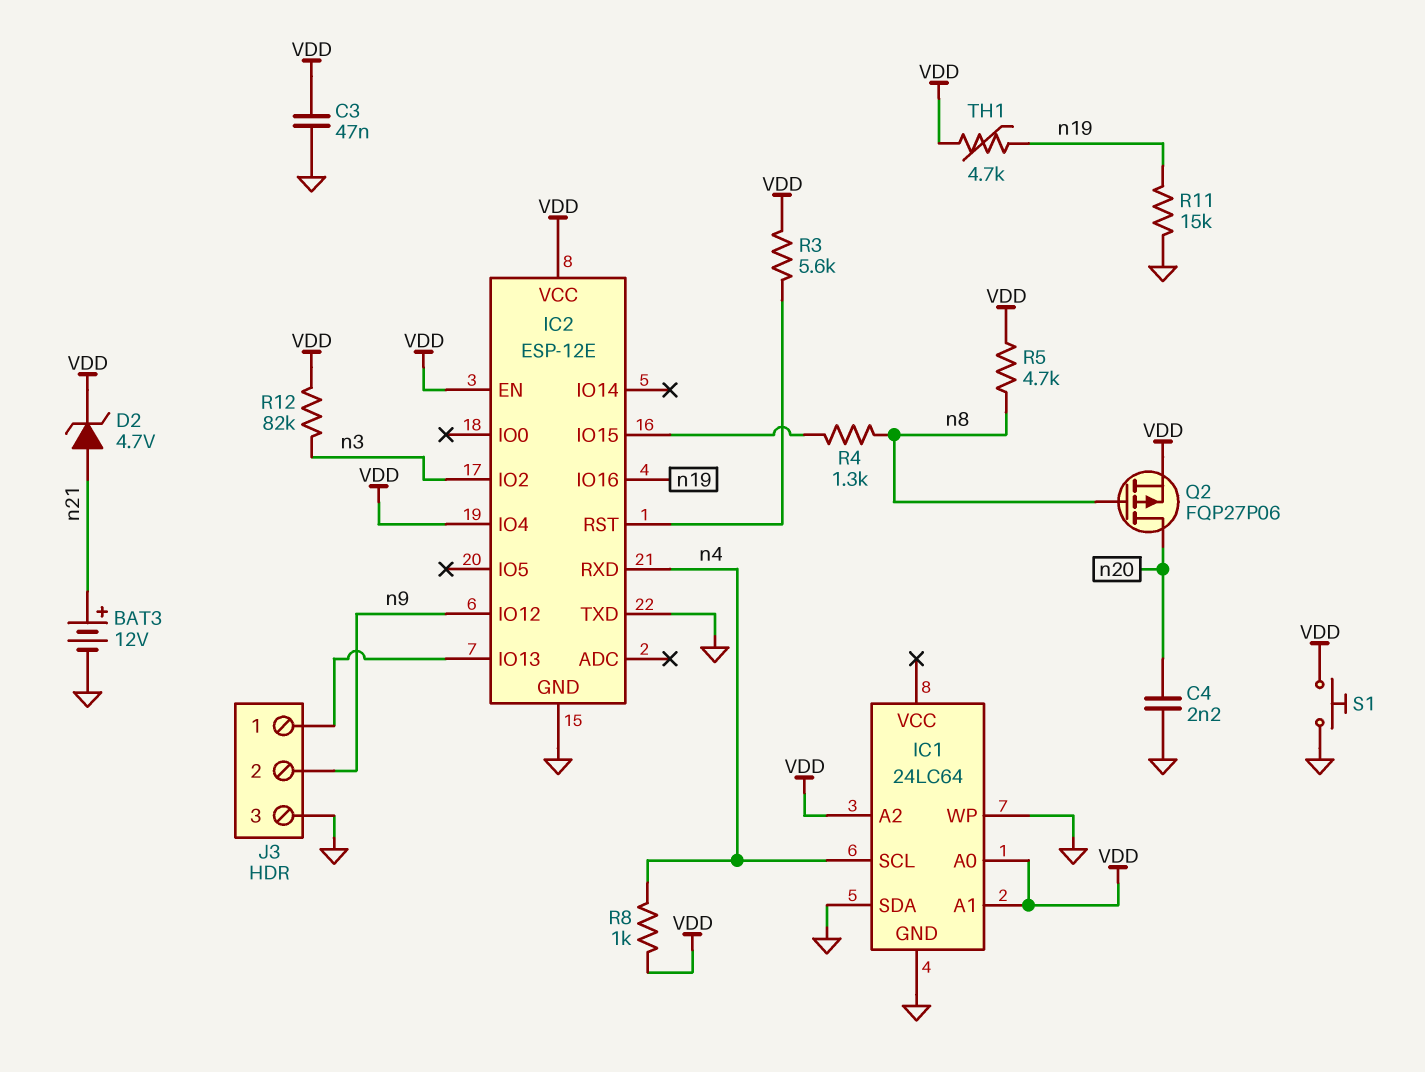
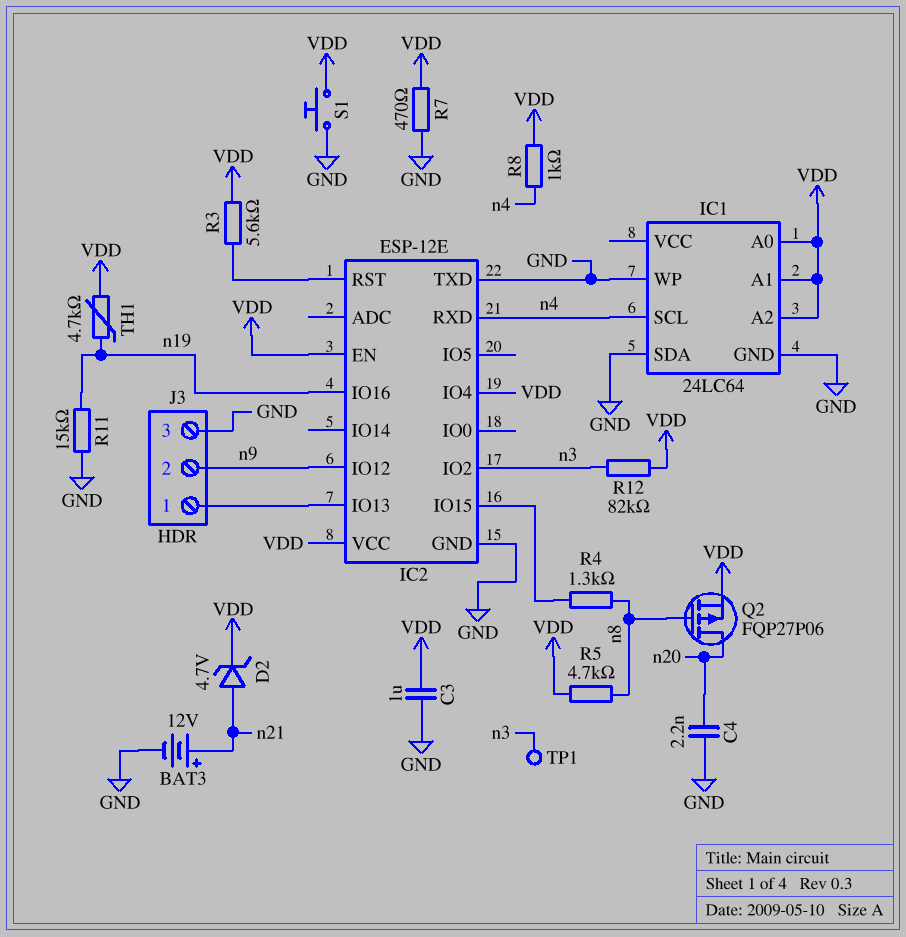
C3: 47nF (GND, VDD) -> 1uF (GND, VDD)
R7: none -> 470 (GND, VDD)
TP1: none -> test point (n3)

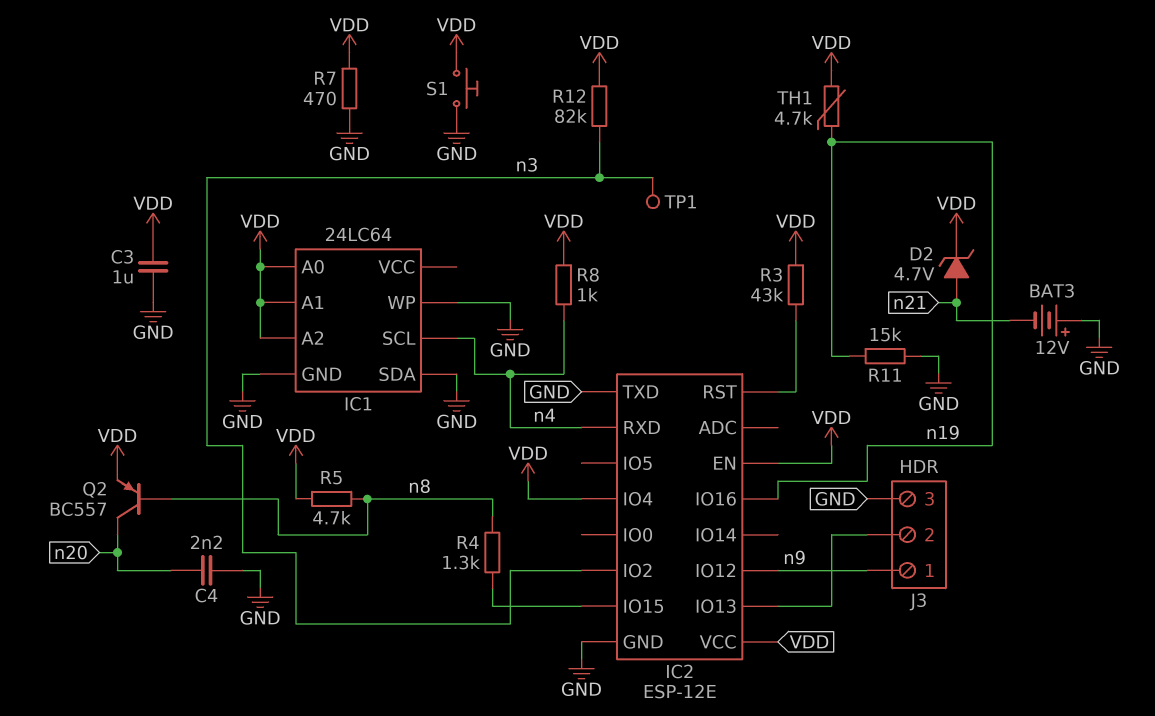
BAT3: 12V (plus n21, minus GND) -> 12V (plus GND, minus n21)
J3 pin 1: IC2/IO13 -> n9
J3 pin 2: n9 -> IC2/IO13
Q2: PMOS FQP27P06 (G n8, D n20, S VDD) -> PNP BC557 (B n8, C n20, E VDD)
R3: 5.6k (IC2/RST, VDD) -> 43k (IC2/RST, VDD)

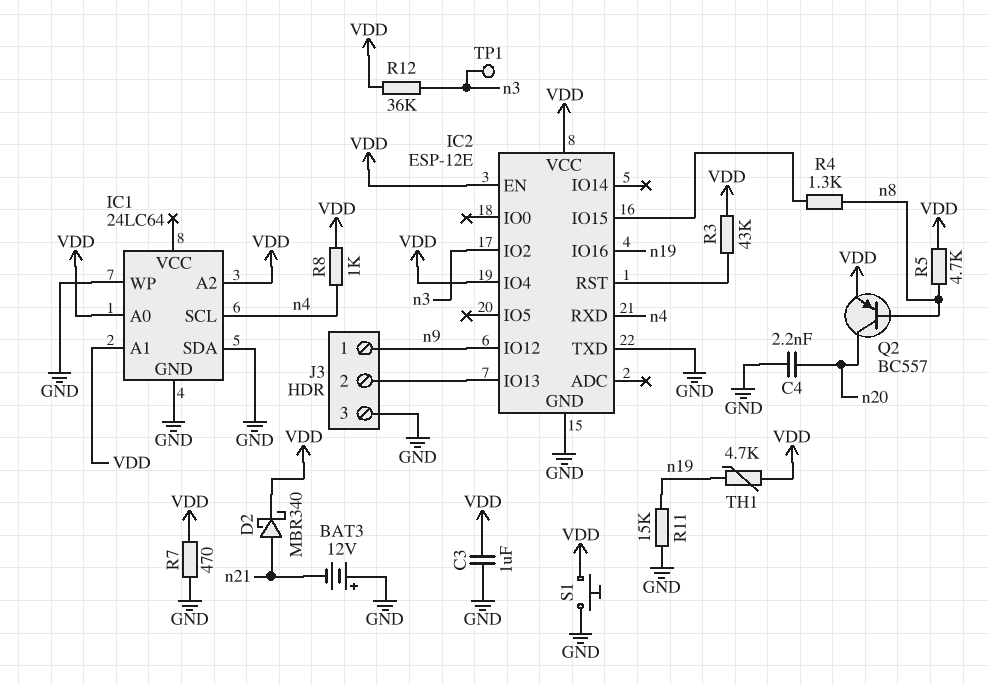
D2: zener 4.7V (A n21, K VDD) -> schottky MBR340 (A n21, K VDD)
R12: 82k (VDD, n3) -> 36k (VDD, n3)

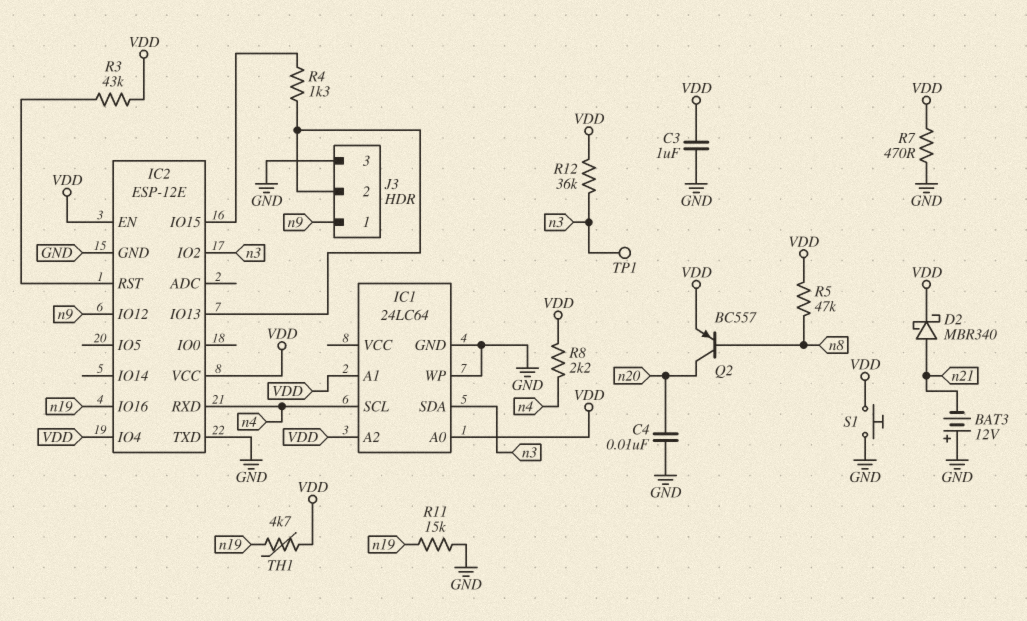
C4: 2.2nF (GND, n20) -> 10nF (GND, n20)
IC1 pin SDA: GND -> n3
R4: 1.3k (IC2/IO15, n8) -> 1.3k (IC2/IO13, IC2/IO15)
R5: 4.7k (VDD, n8) -> 47k (VDD, n8)
R8: 1k (VDD, n4) -> 2.2k (VDD, n4)

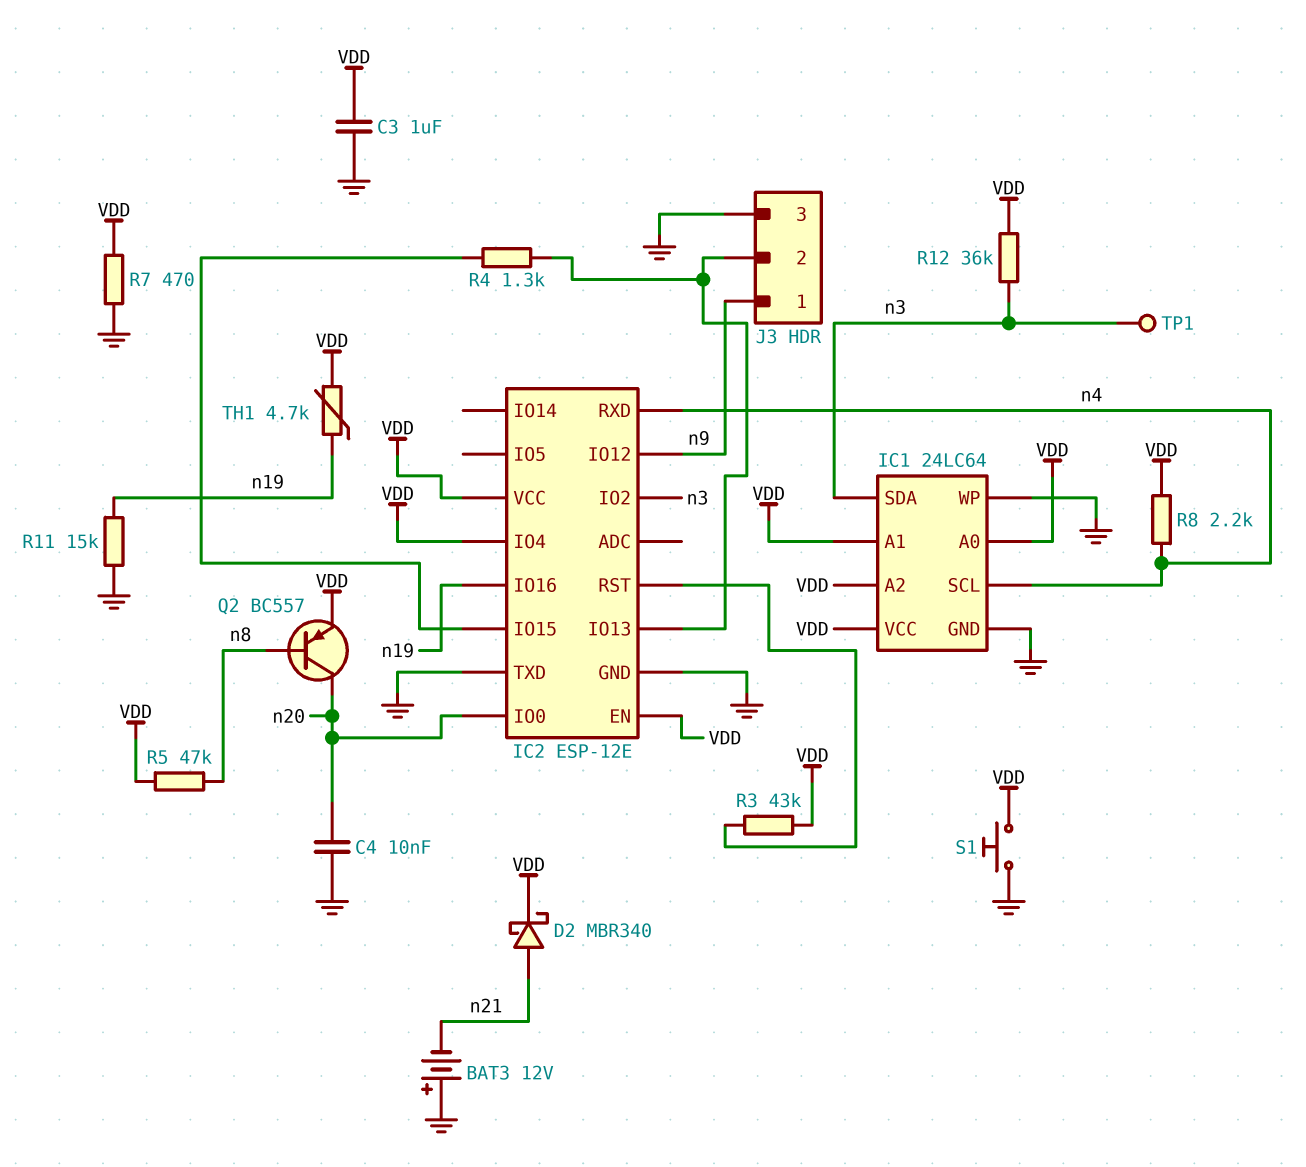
IC1 pin VCC: none -> VDD
IC2 pin IO0: none -> n20

